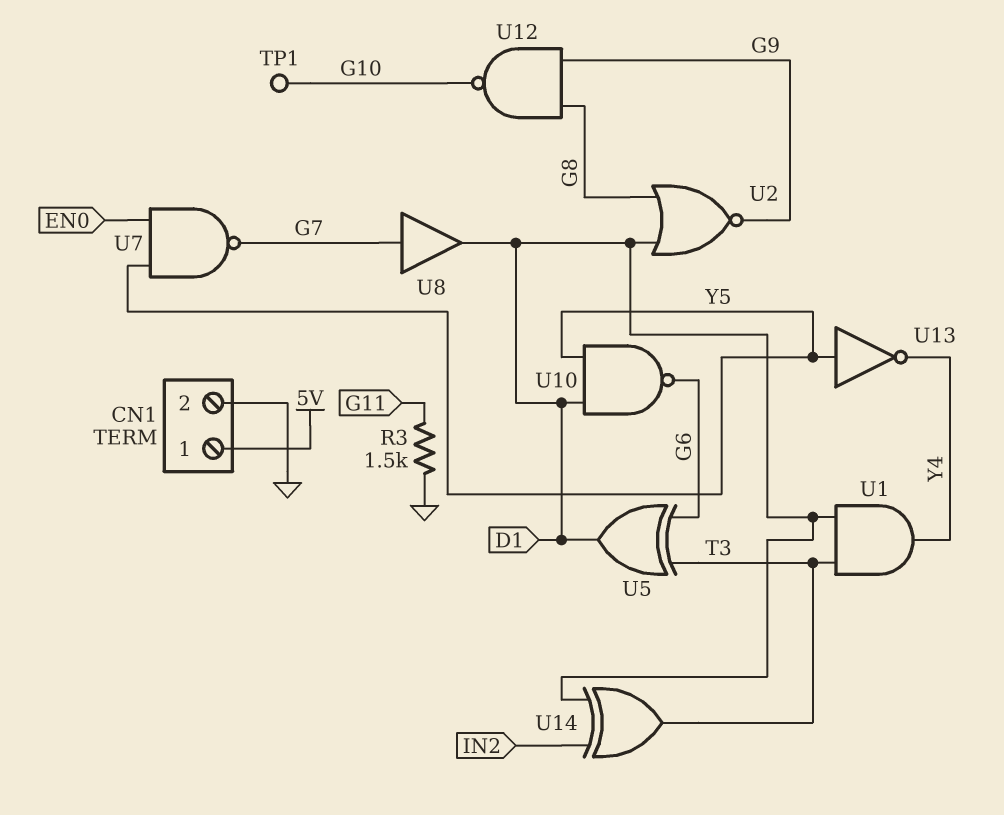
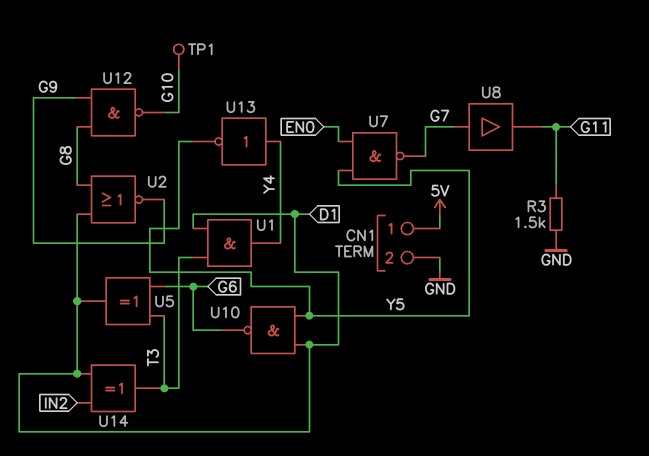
U8: buffer (in G7, out D1) -> buffer (in G7, out G11)
U13: NOT (in Y5, out Y4) -> NOT (in Y4, out Y5)

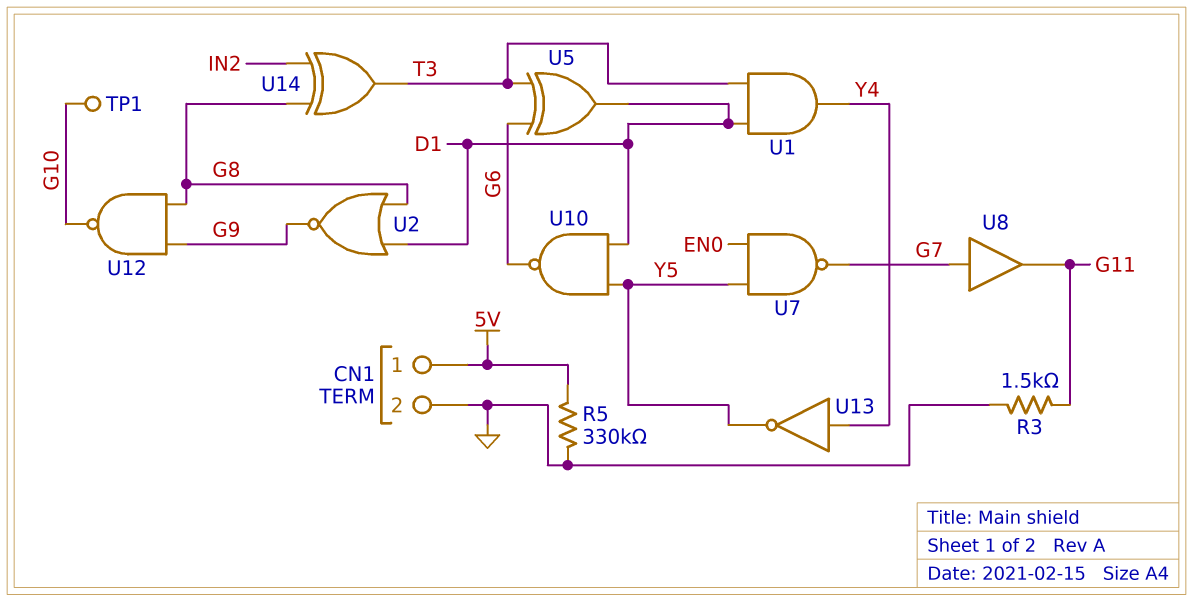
R5: none -> 330k (5V, GND)
U14: XOR (in D1, in IN2, out T3) -> XOR (in G8, in IN2, out T3)

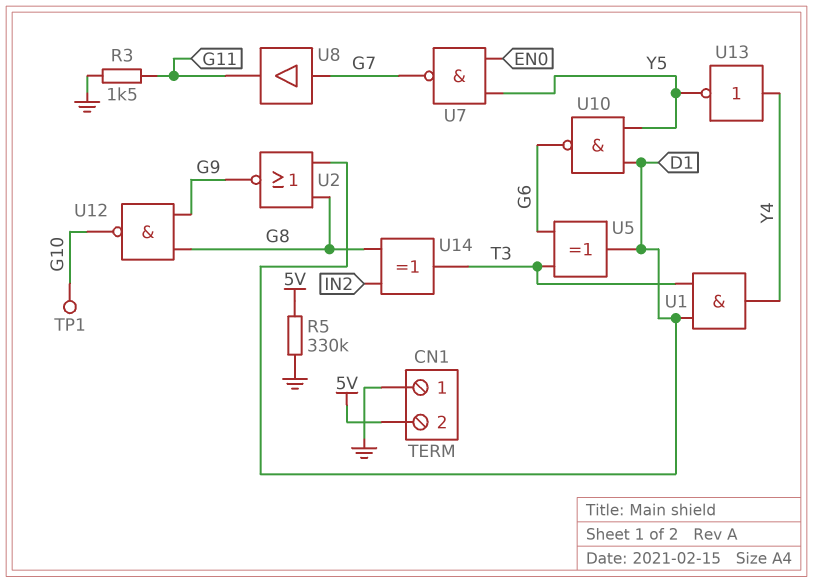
CN1 pin 1: 5V -> GND
CN1 pin 2: GND -> 5V

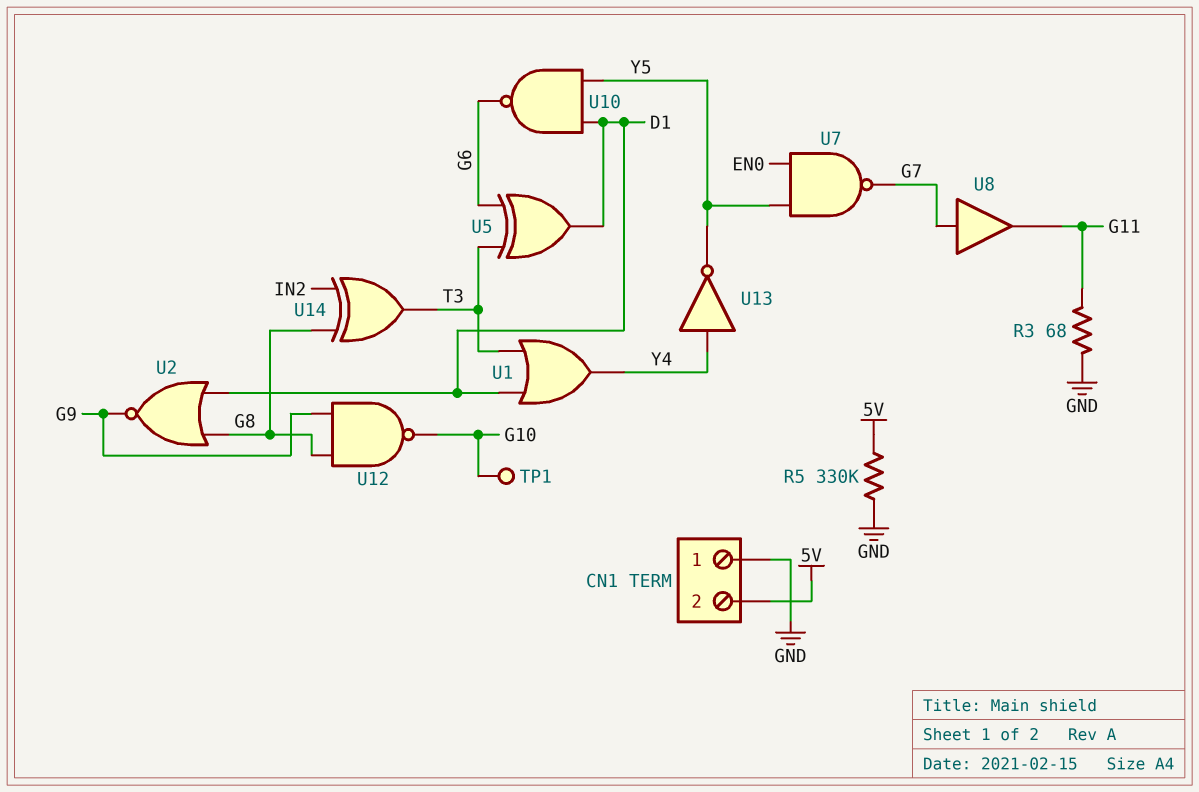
R3: 1.5k (G11, GND) -> 68 (G11, GND)
U1: AND (in D1, in T3, out Y4) -> OR (in D1, in T3, out Y4)

